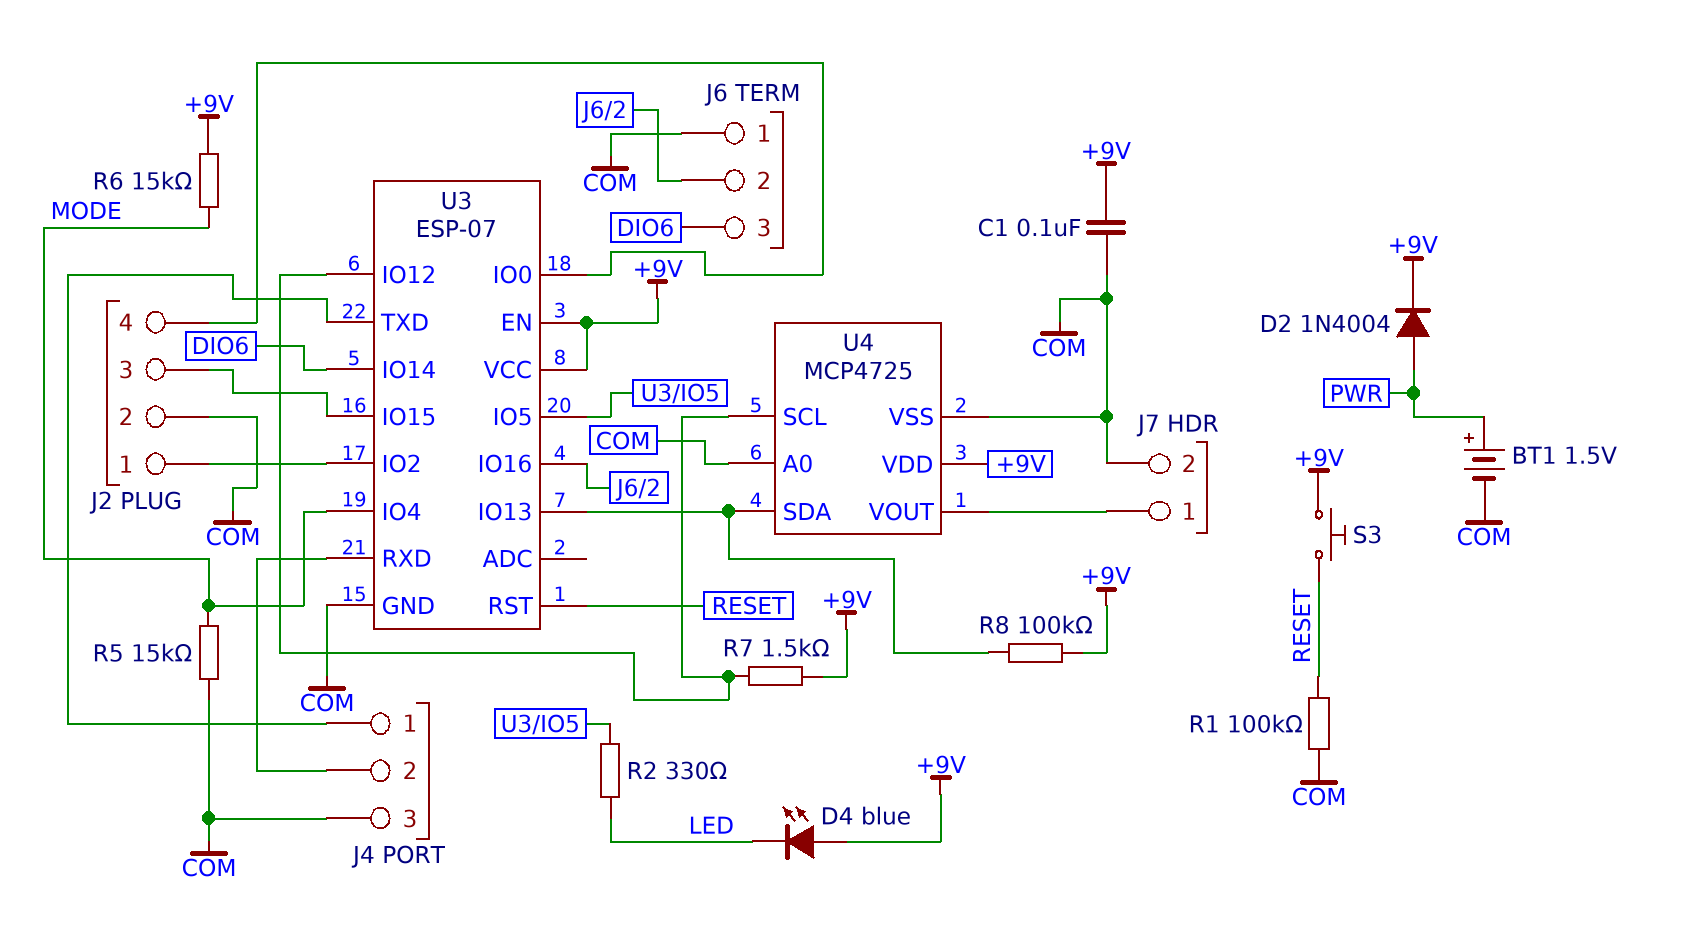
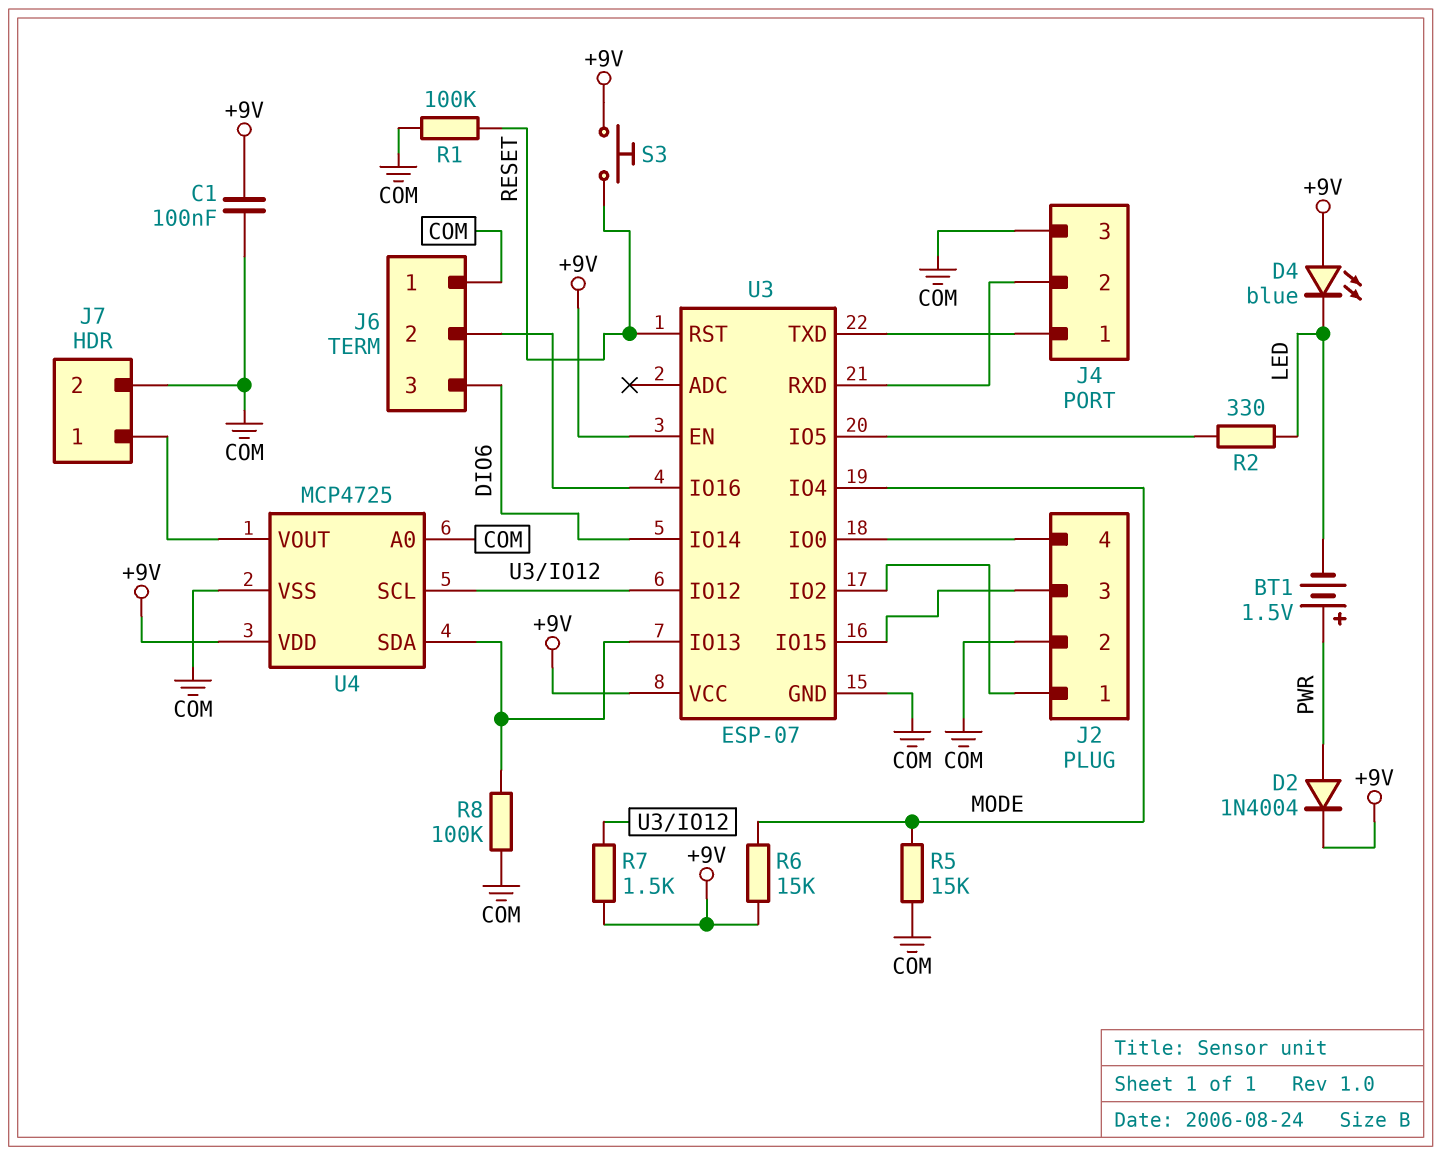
BT1: 1.5V (plus PWR, minus COM) -> 1.5V (plus PWR, minus LED)
R8: 100k (+9V, U3/IO13) -> 100k (COM, U3/IO13)

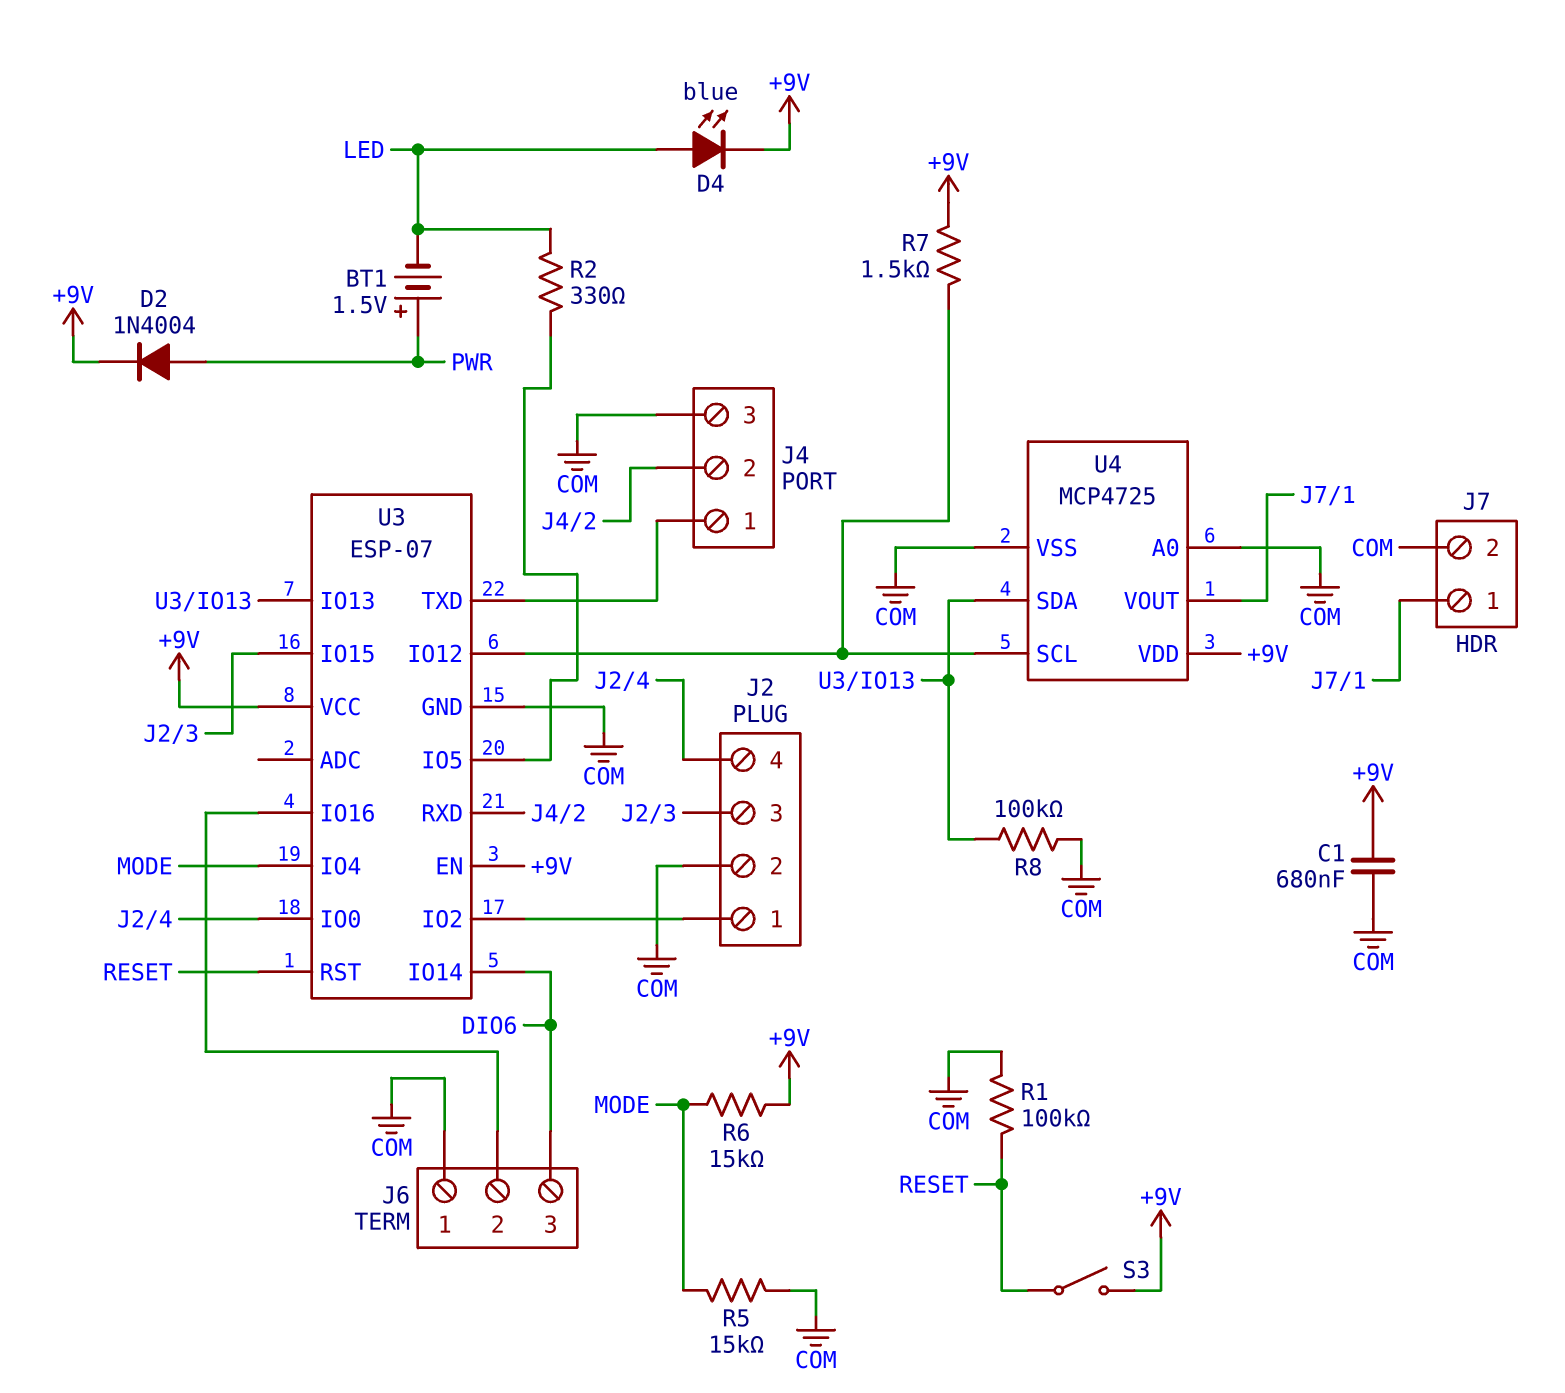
C1: 100nF (+9V, COM) -> 680nF (+9V, COM)
D4: LED blue (A +9V, K LED) -> LED blue (A LED, K +9V)
S3: button (+9V, RESET) -> switch (+9V, RESET)

